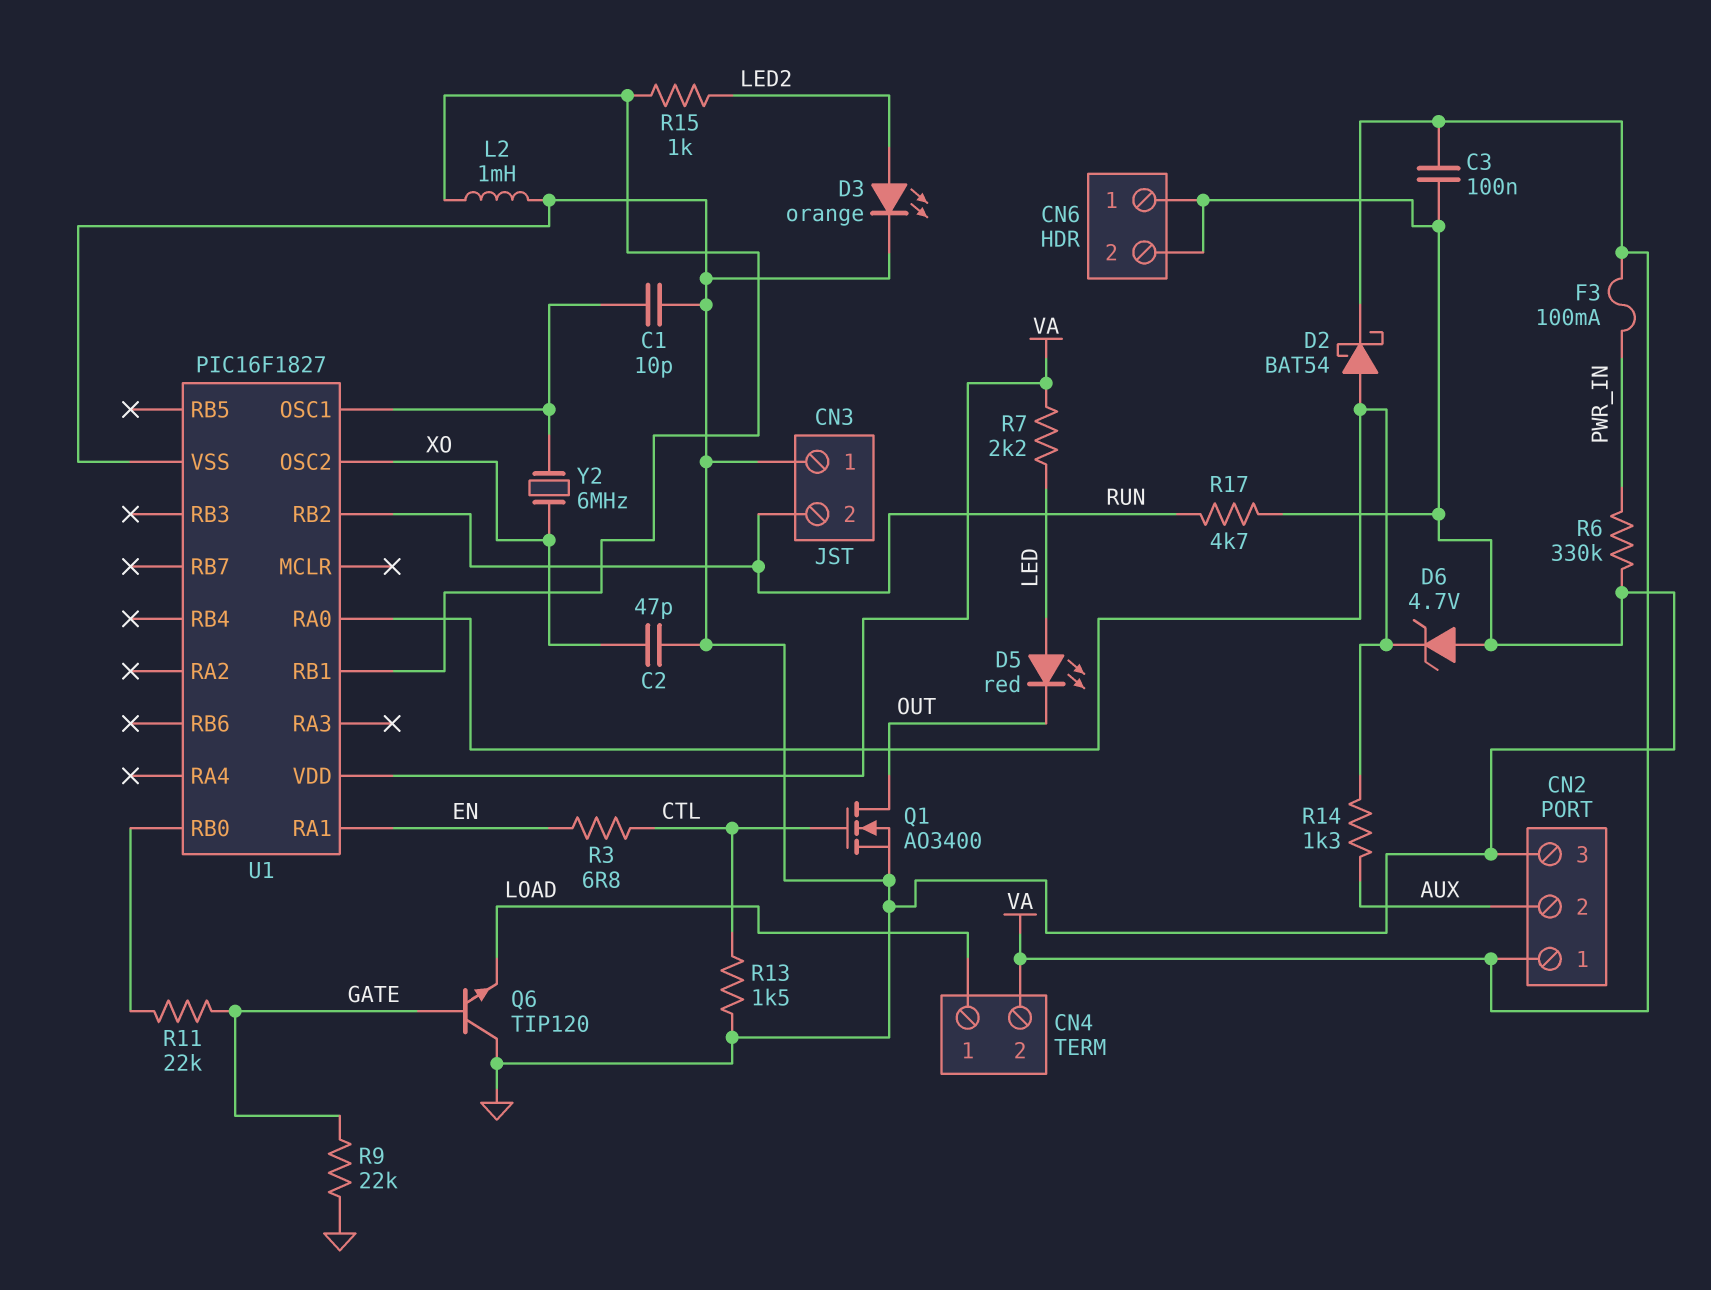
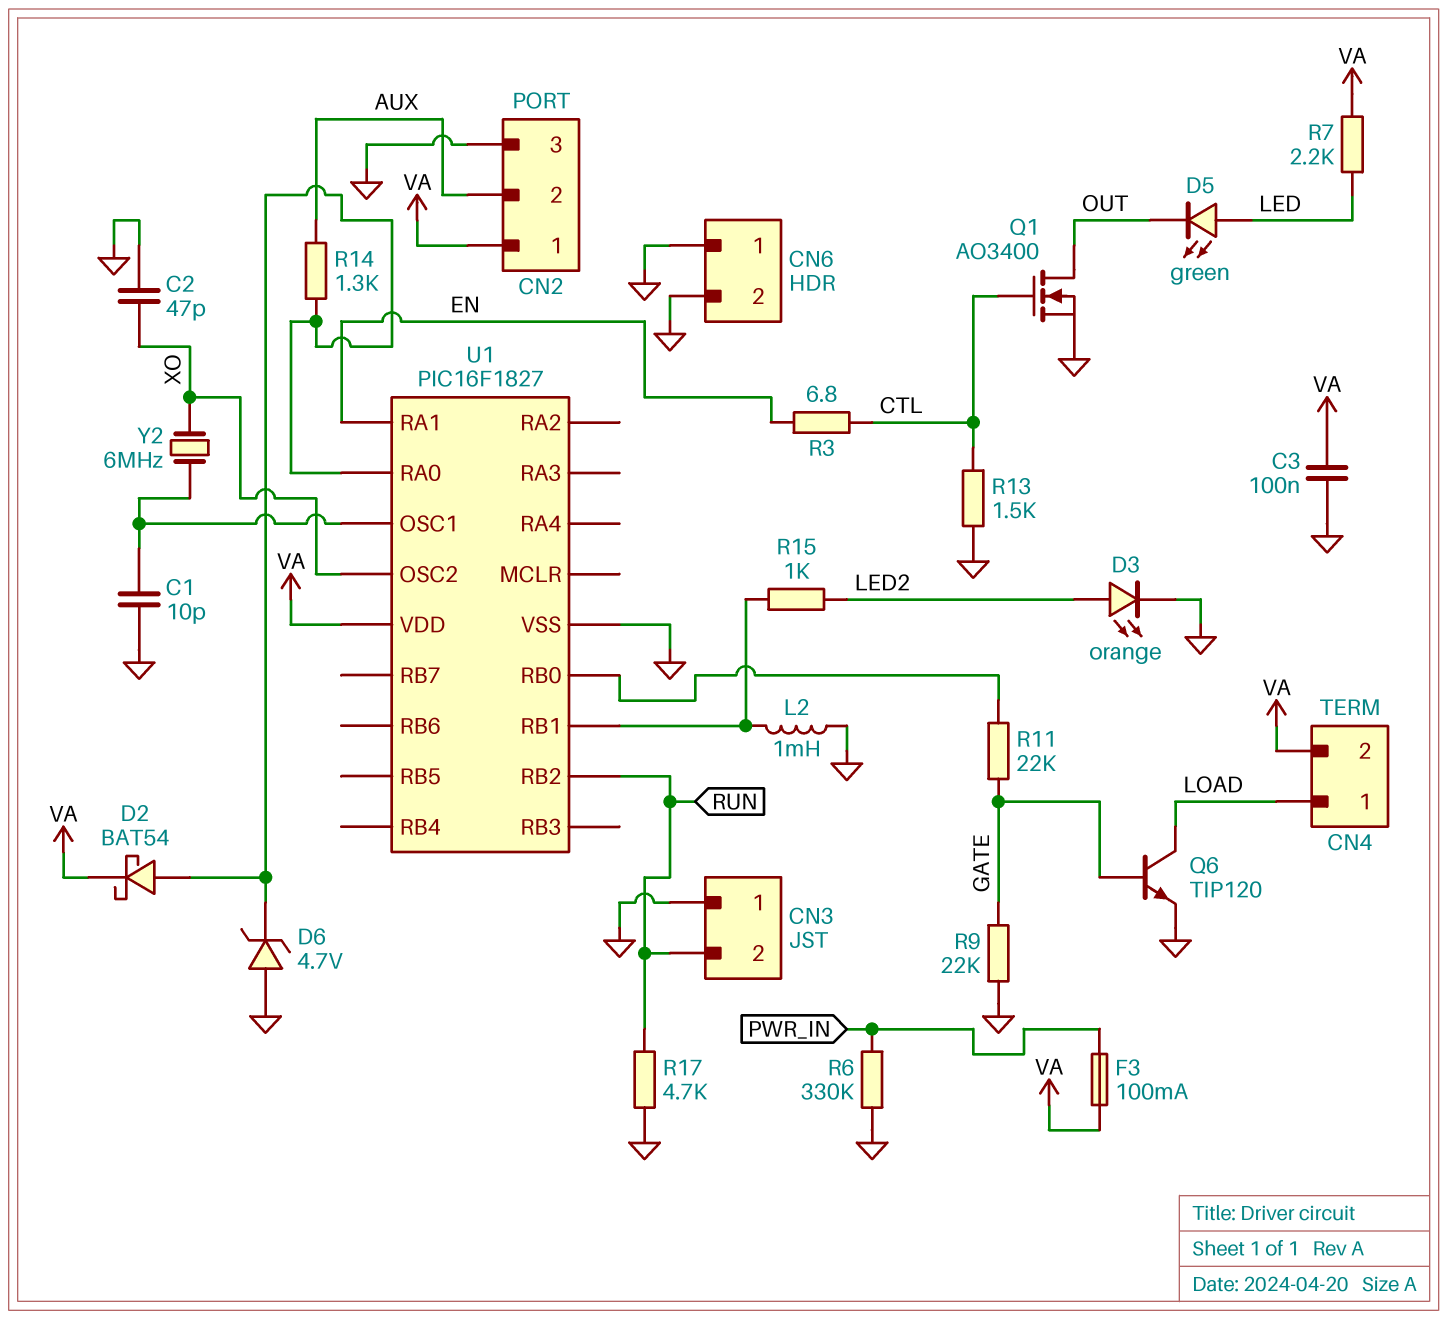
D5: LED red (A LED, K OUT) -> LED green (A LED, K OUT)
Q6: NPN TIP120 (B GATE, C GND, E LOAD) -> NPN TIP120 (B GATE, C LOAD, E GND)

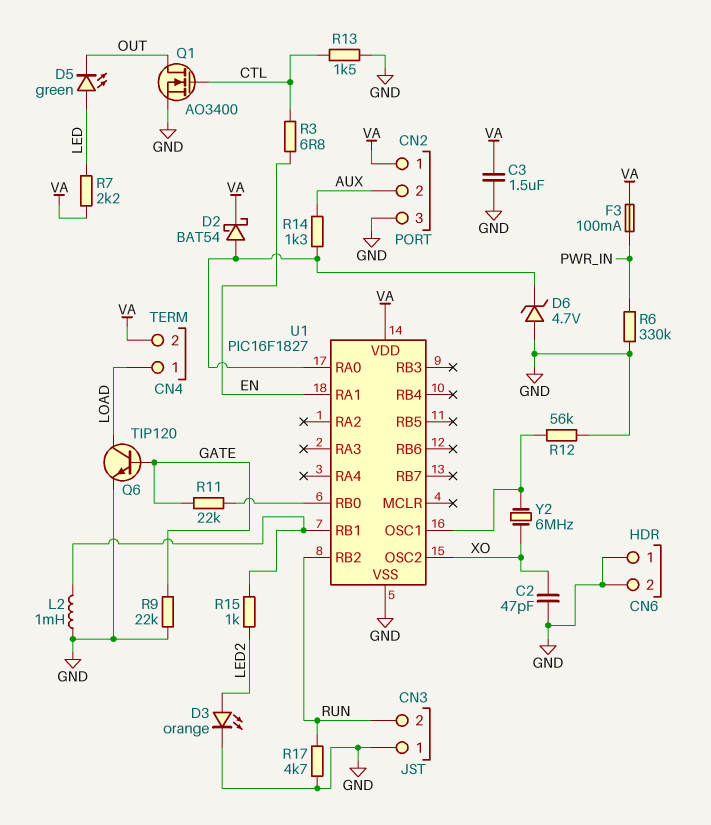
C1: 10pF (GND, U1/OSC1) -> none
C3: 100nF (GND, VA) -> 1.5uF (GND, VA)
R12: none -> 56k (GND, U1/OSC1)

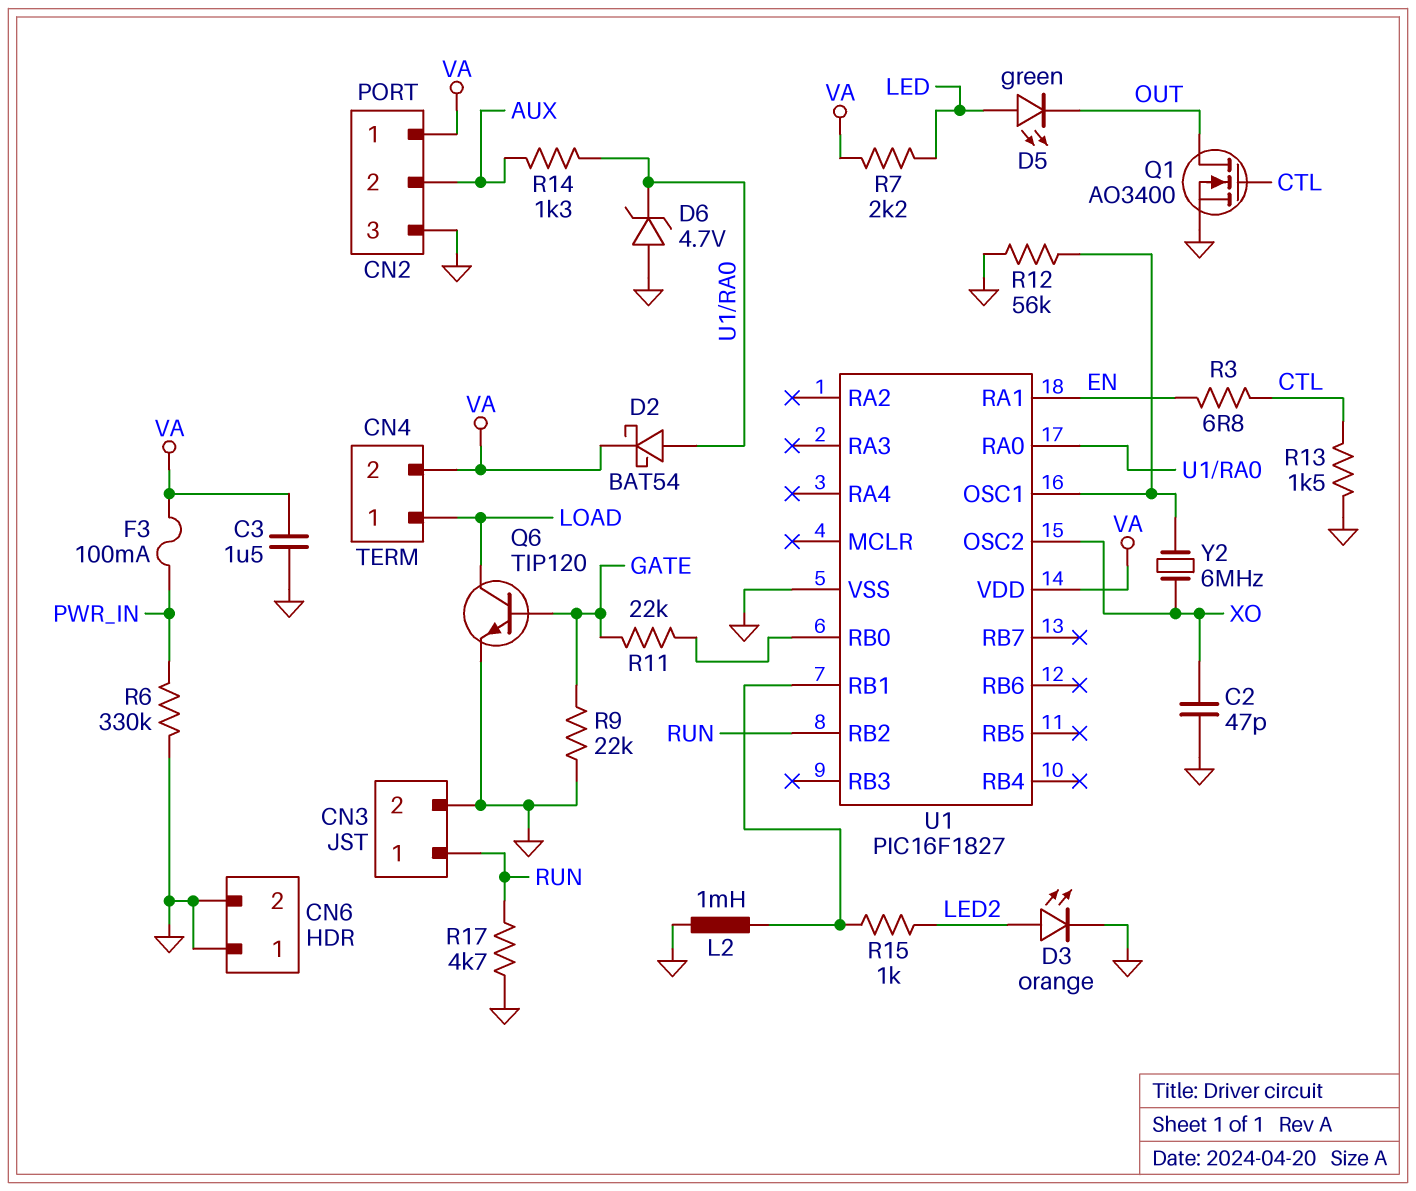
CN3 pin 1: GND -> RUN
CN3 pin 2: RUN -> GND

